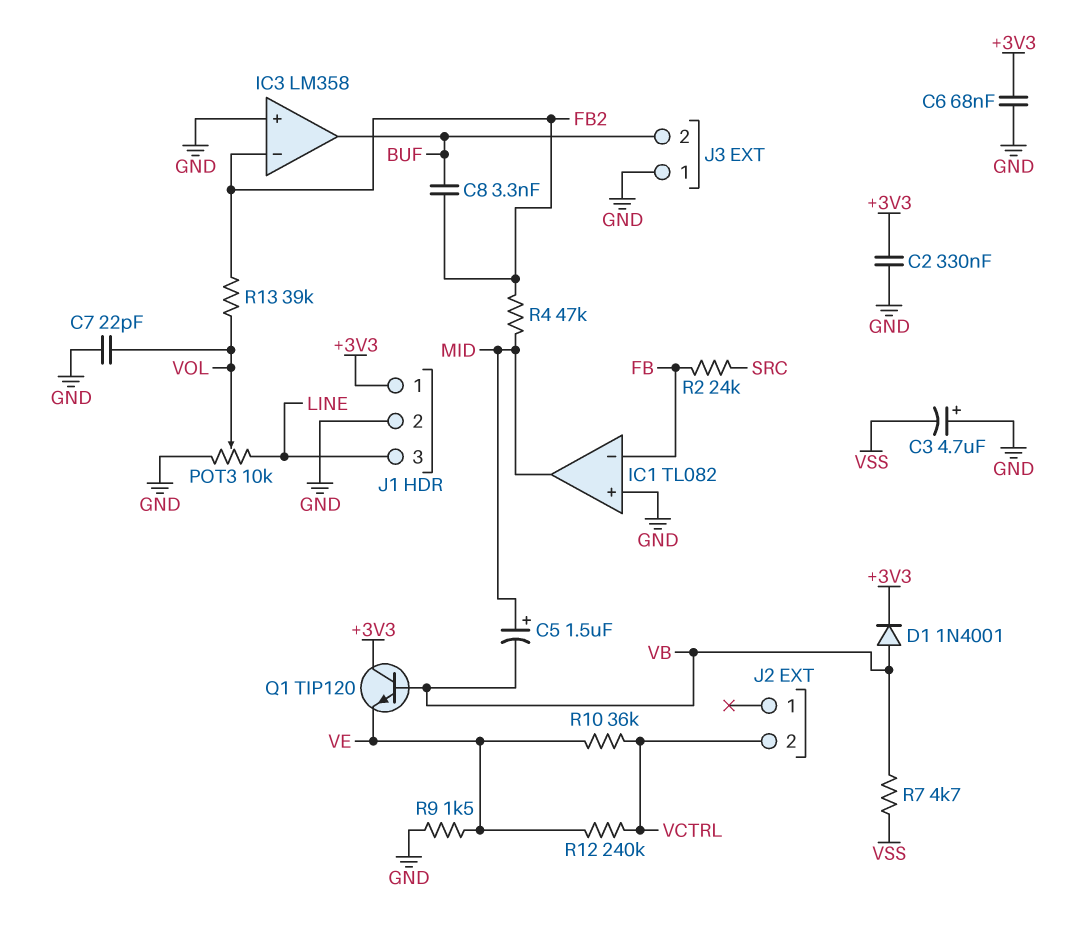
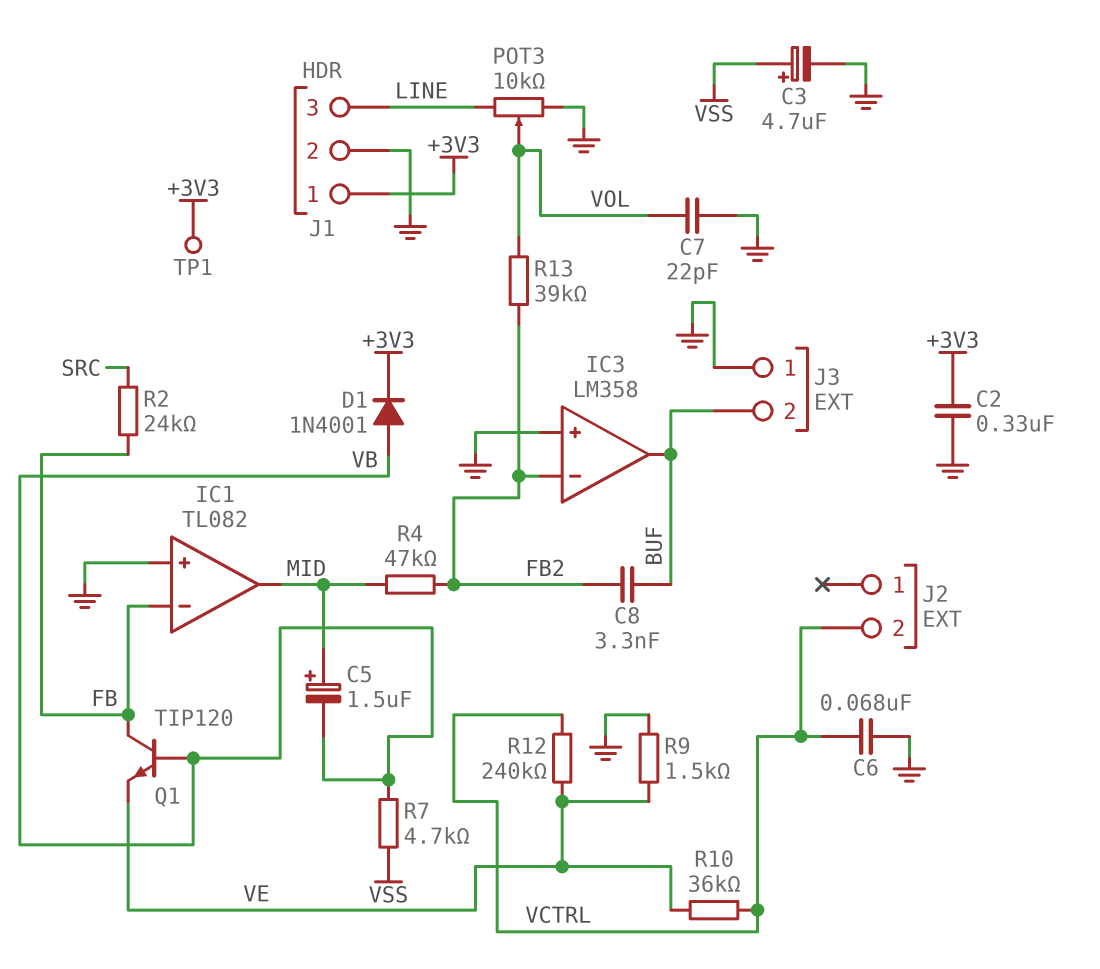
C3: 4.7uF (plus GND, minus VSS) -> 4.7uF (plus VSS, minus GND)
C6: 68nF (+3V3, GND) -> 68nF (GND, VCTRL)
Q1: NPN TIP120 (B VB, C +3V3, E VE) -> NPN TIP120 (B VB, C FB, E VE)
TP1: none -> test point (+3V3)

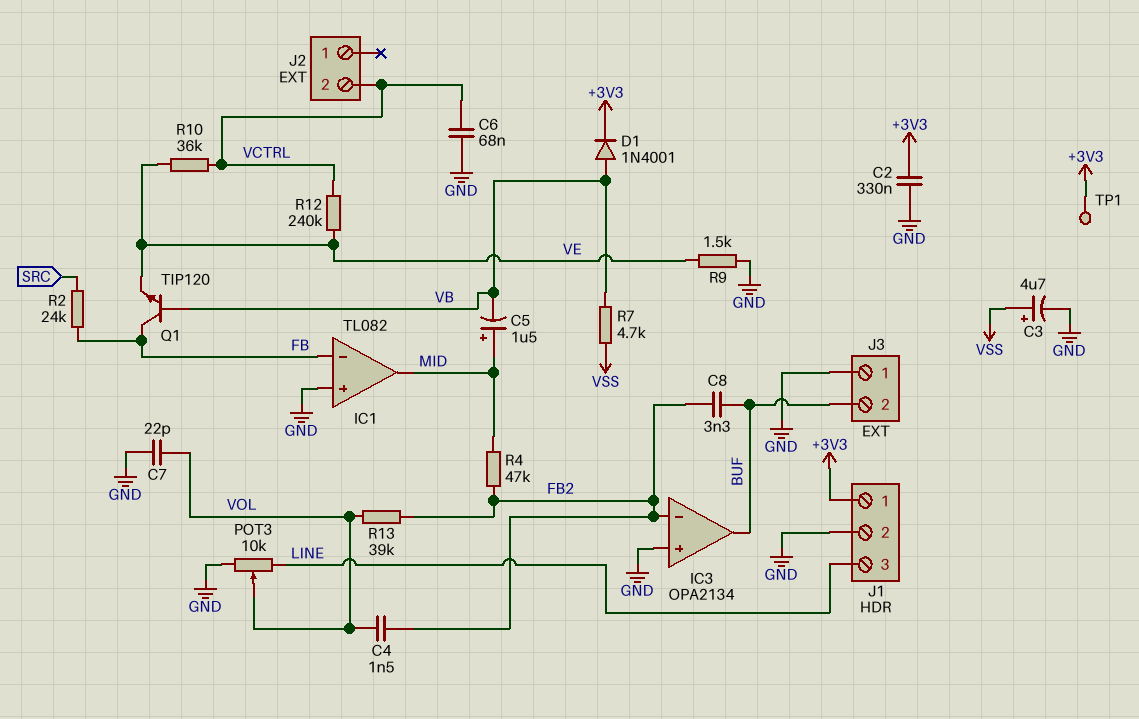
C4: none -> 1.5nF (FB2, VOL)
IC3: LM358 -> OPA2134

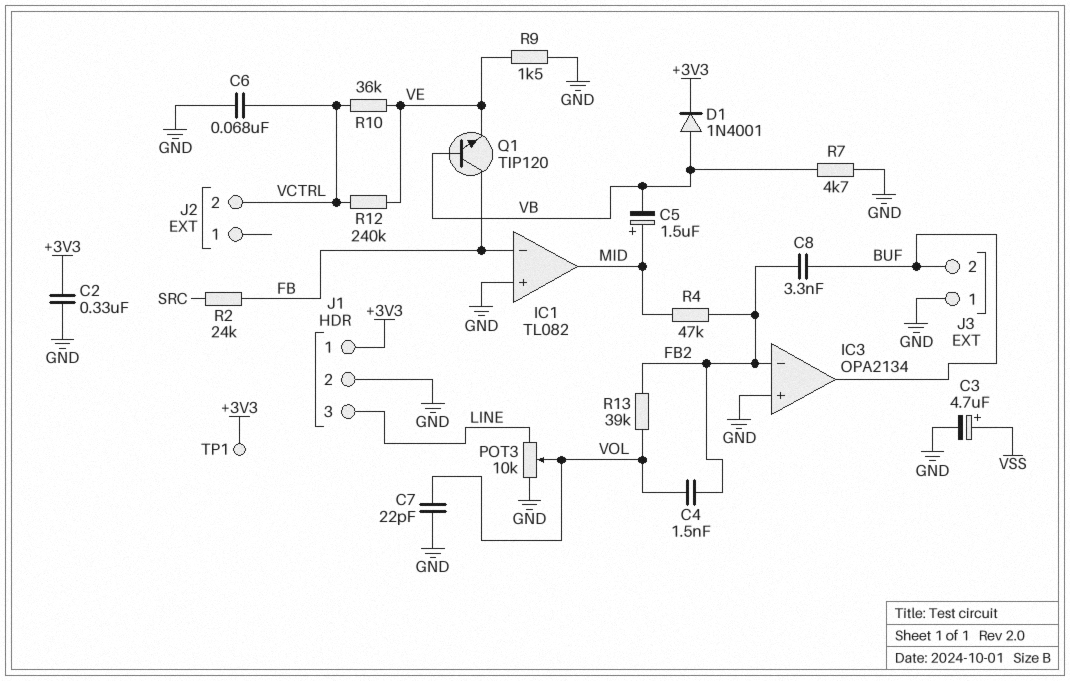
R7: 4.7k (VB, VSS) -> 4.7k (GND, VB)

